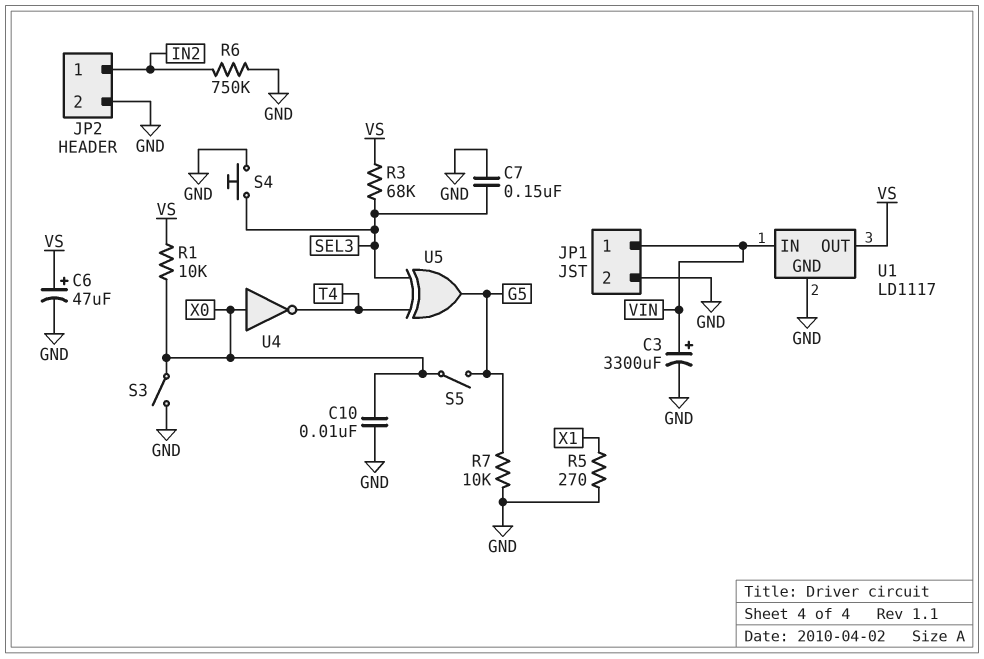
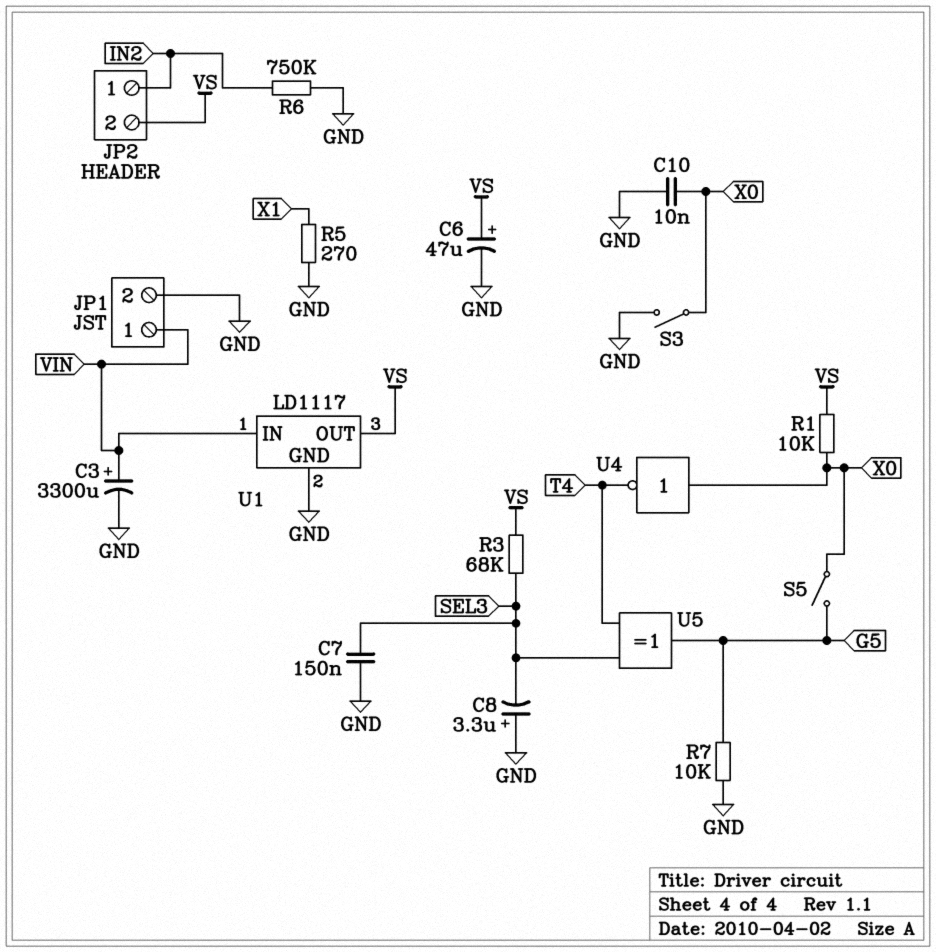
C8: none -> 3.3uF (plus GND, minus SEL3)
JP2 pin 2: GND -> VS
S4: button (GND, SEL3) -> none

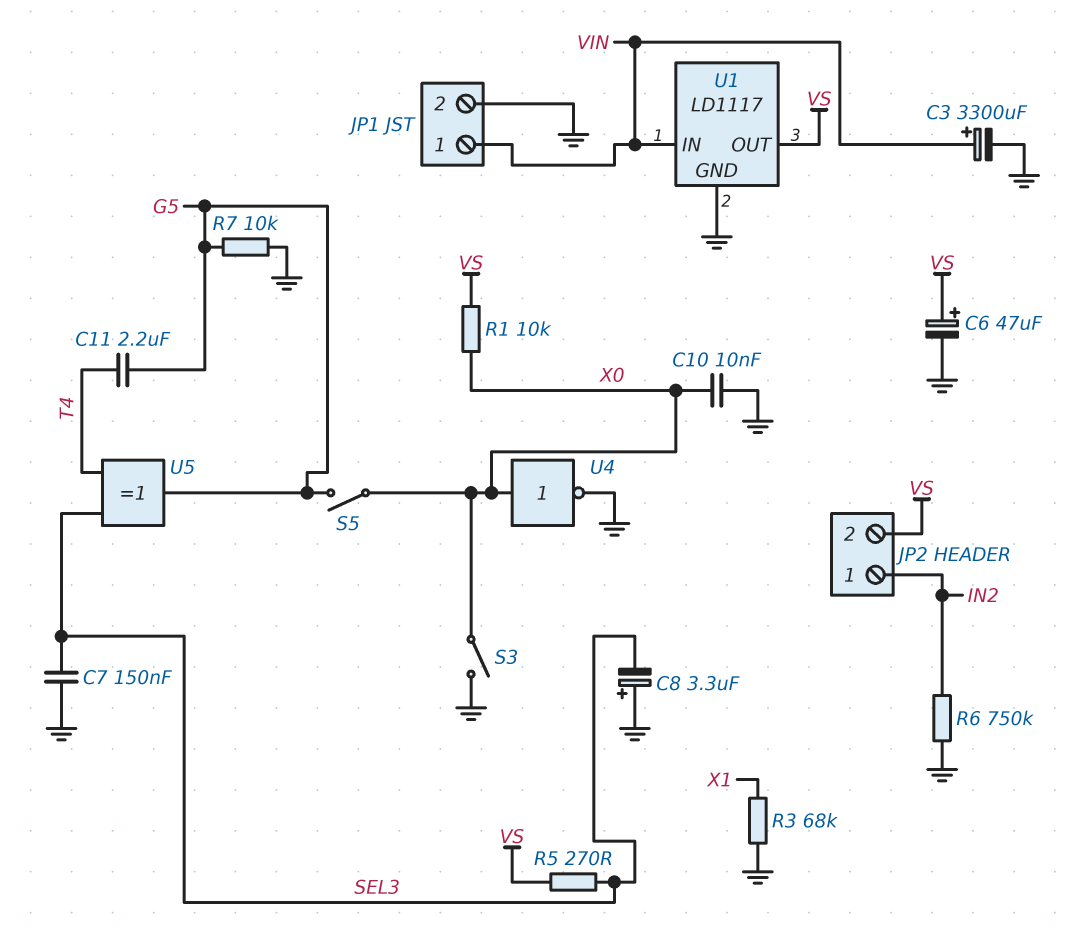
C11: none -> 2.2uF (G5, T4)
R3: 68k (SEL3, VS) -> 68k (GND, X1)
R5: 270 (GND, X1) -> 270 (SEL3, VS)
U4: NOT (in X0, out T4) -> NOT (in X0, out GND)

